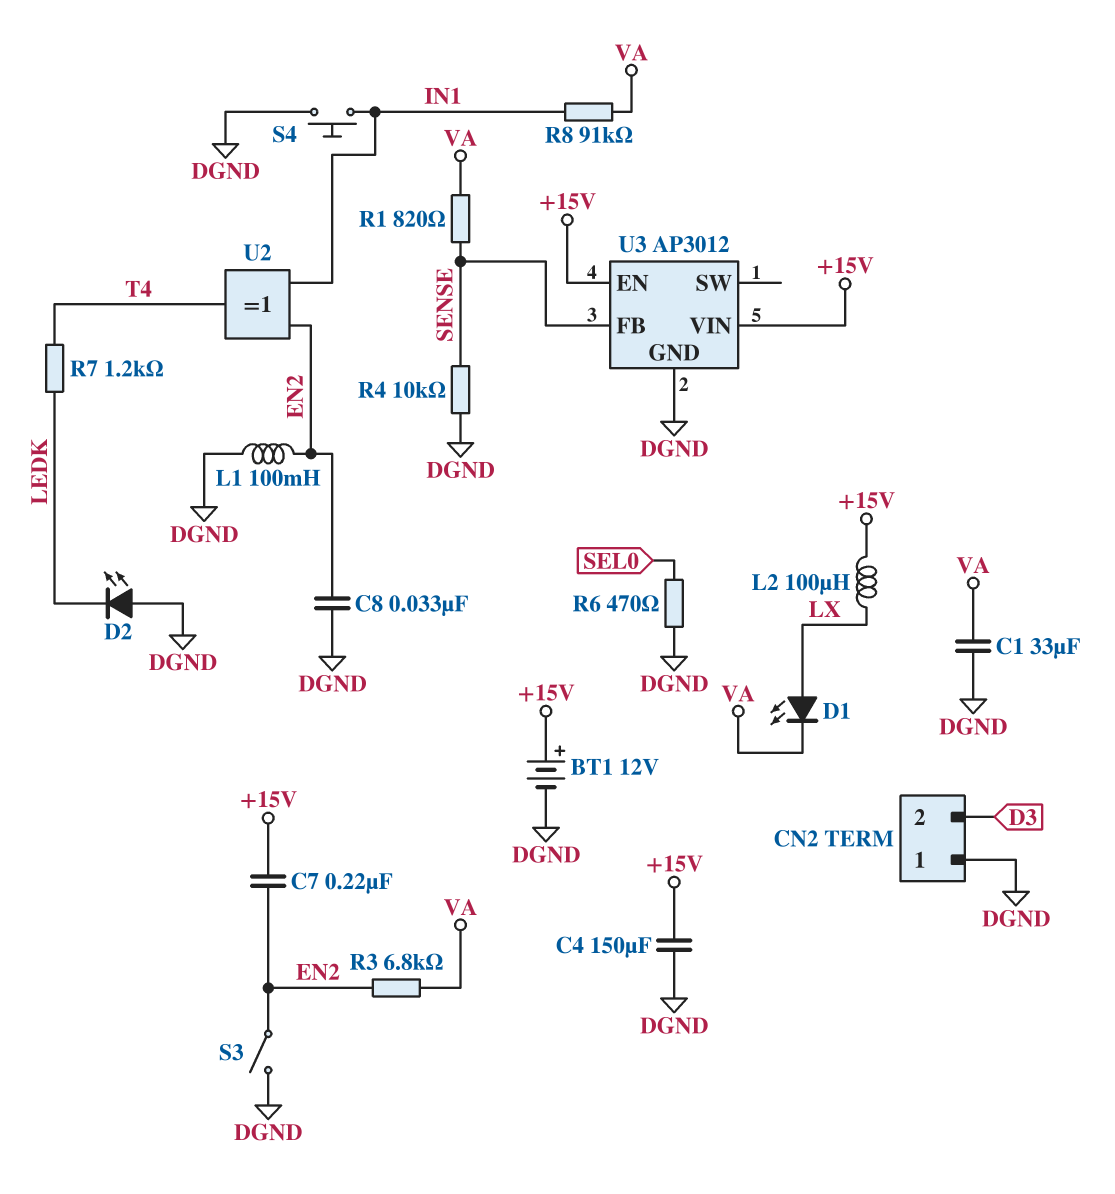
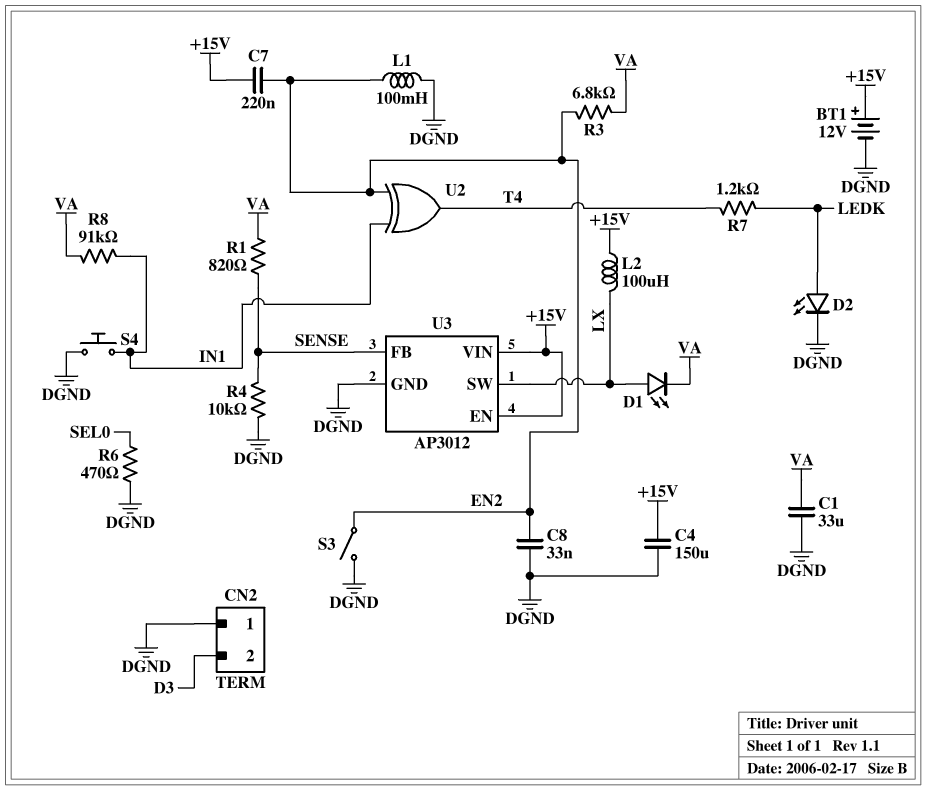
D2: LED (A DGND, K LEDK) -> LED (A LEDK, K DGND)
U3 pin SW: none -> LX

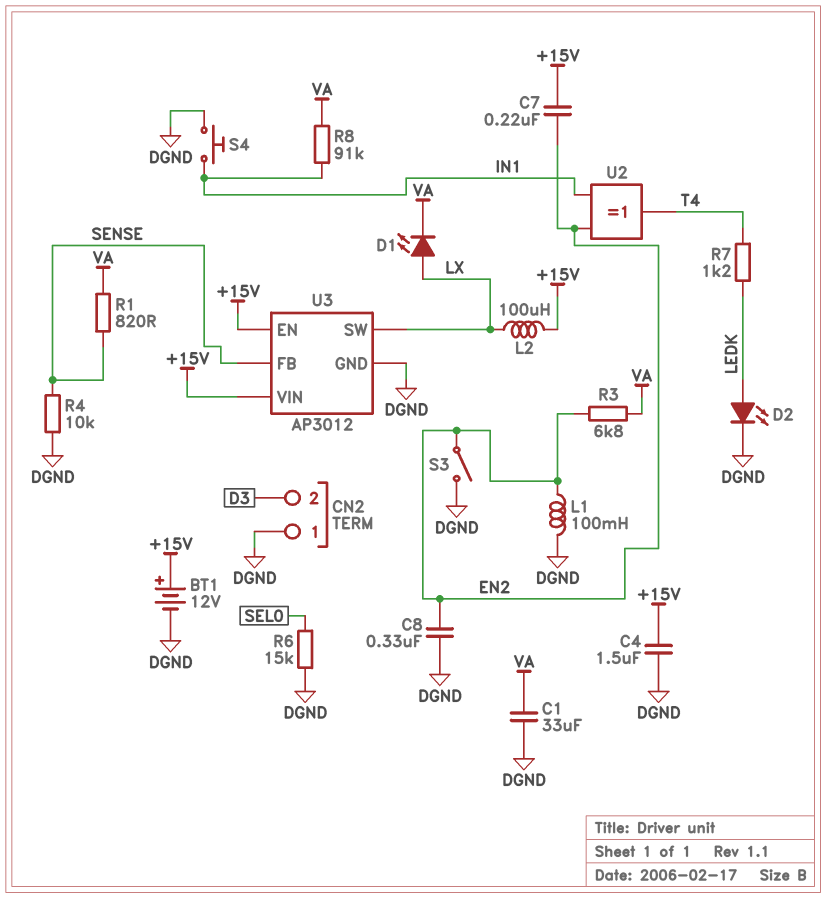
C4: 150uF (+15V, DGND) -> 1.5uF (+15V, DGND)
C8: 33nF (DGND, EN2) -> 330nF (DGND, EN2)
R6: 470 (DGND, SEL0) -> 15k (DGND, SEL0)

